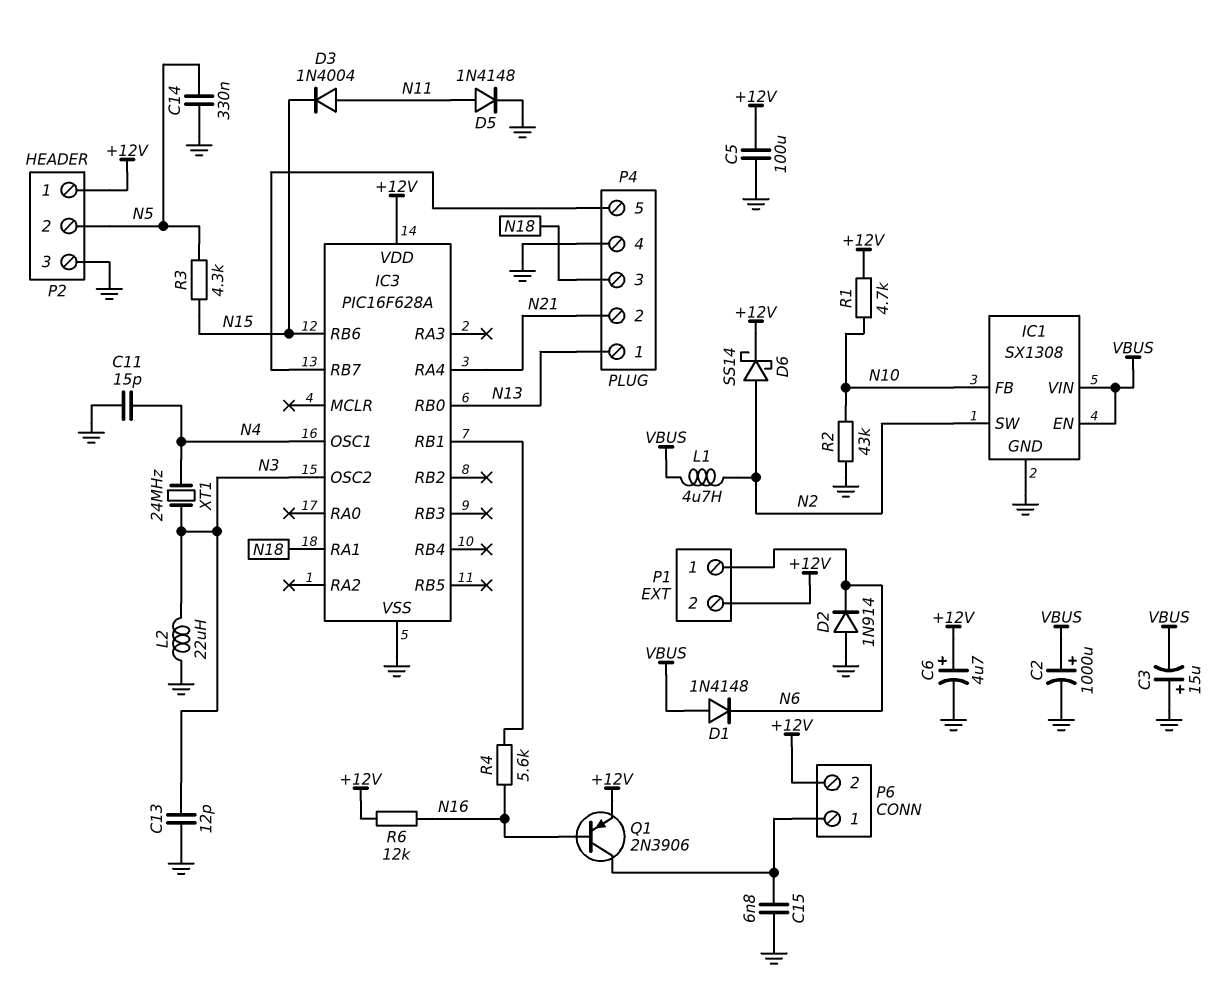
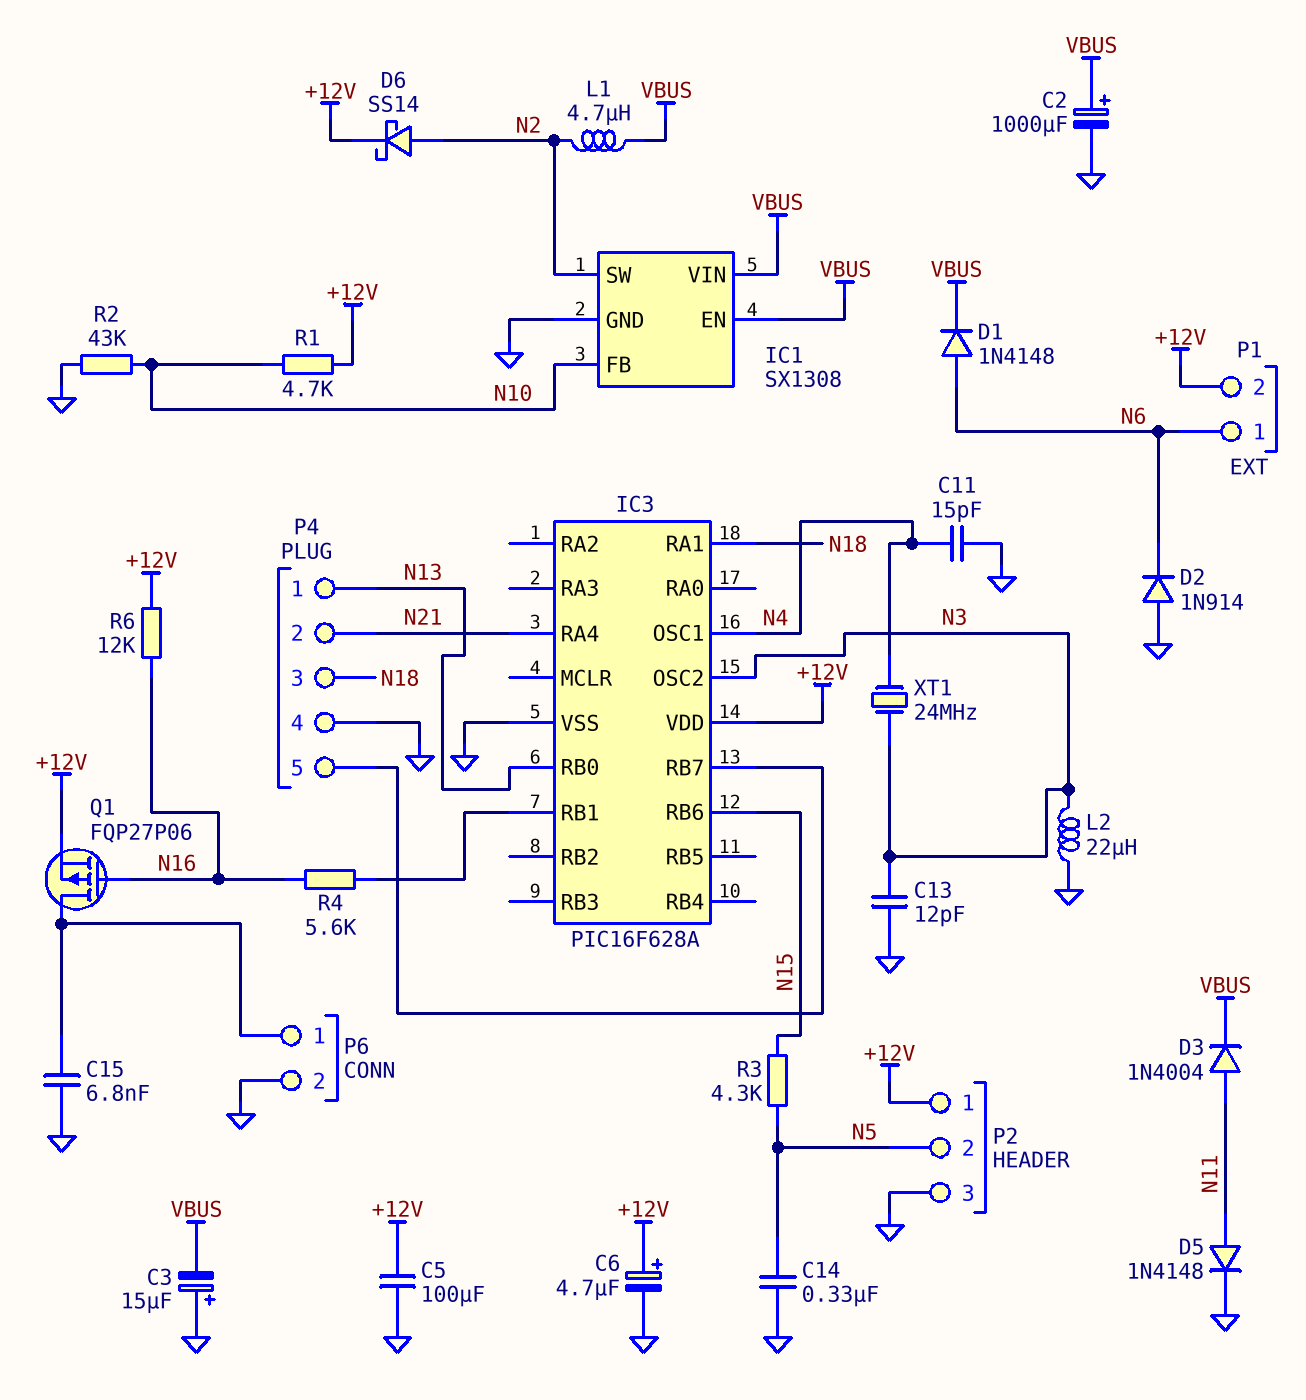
D1: diode 1N4148 (A VBUS, K N6) -> diode 1N4148 (A N6, K VBUS)
D3: diode 1N4004 (A N11, K N15) -> diode 1N4004 (A N11, K VBUS)
P6 pin 2: +12V -> GND
Q1: PNP 2N3906 (B N16, C P6/1, E +12V) -> PMOS FQP27P06 (G N16, D P6/1, S +12V)

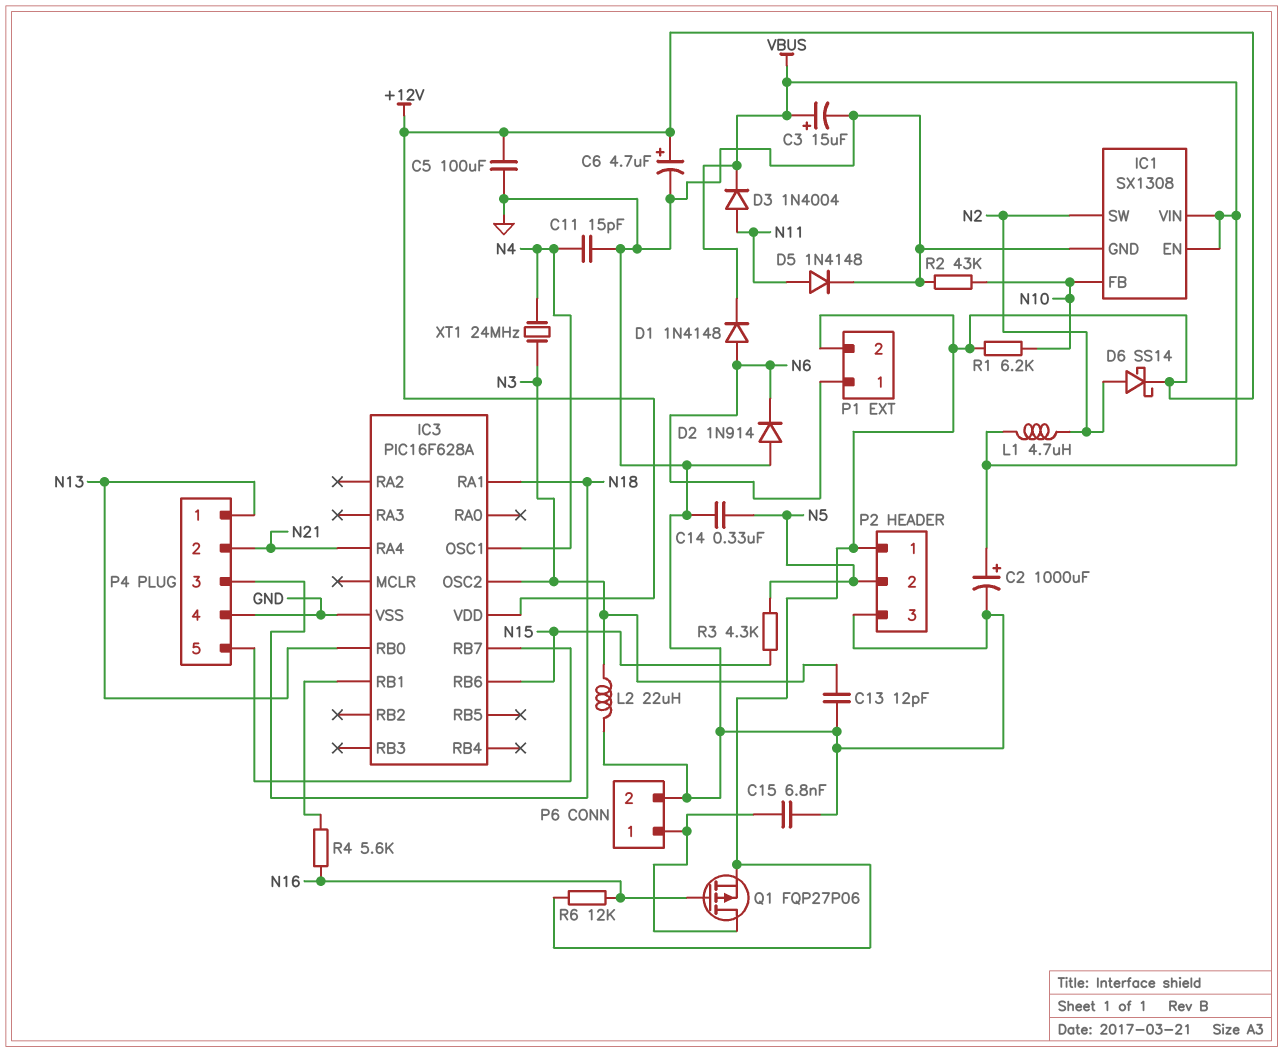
C3: 15uF (plus GND, minus VBUS) -> 15uF (plus VBUS, minus GND)
R1: 4.7k (+12V, N10) -> 6.2k (+12V, N10)

